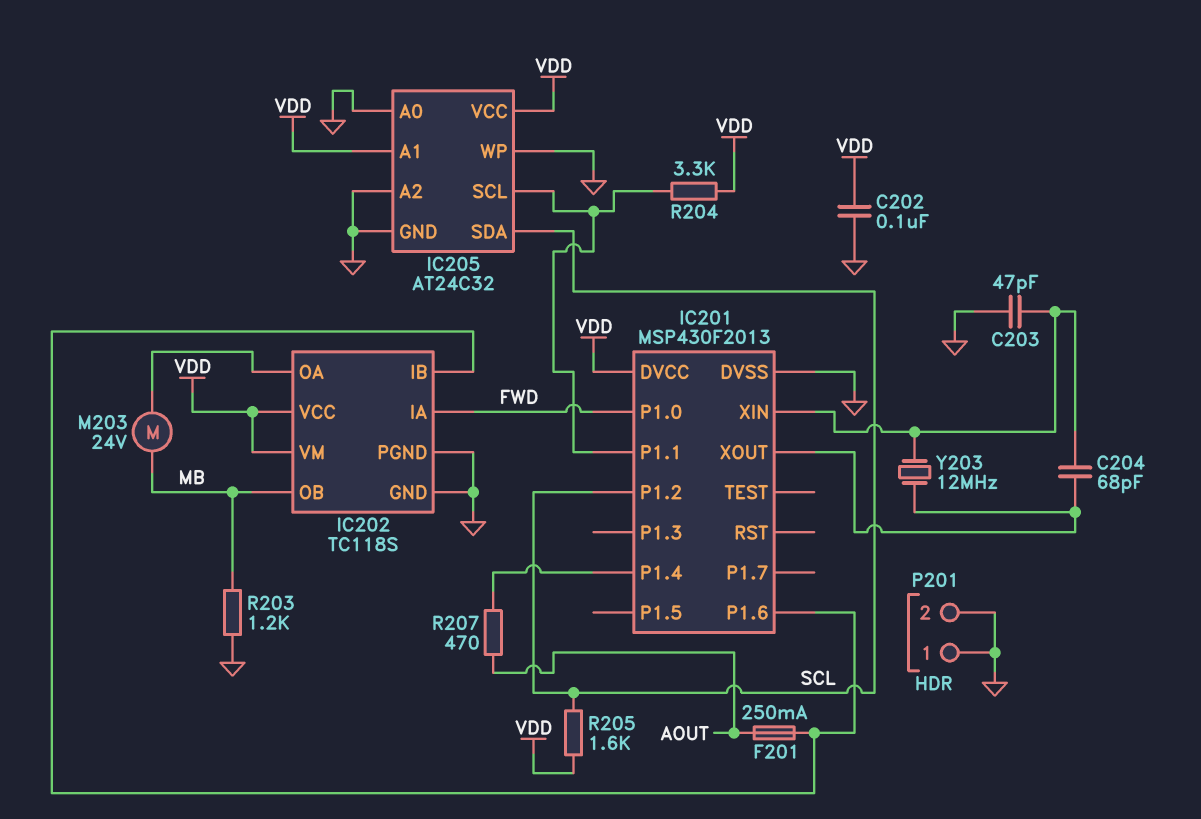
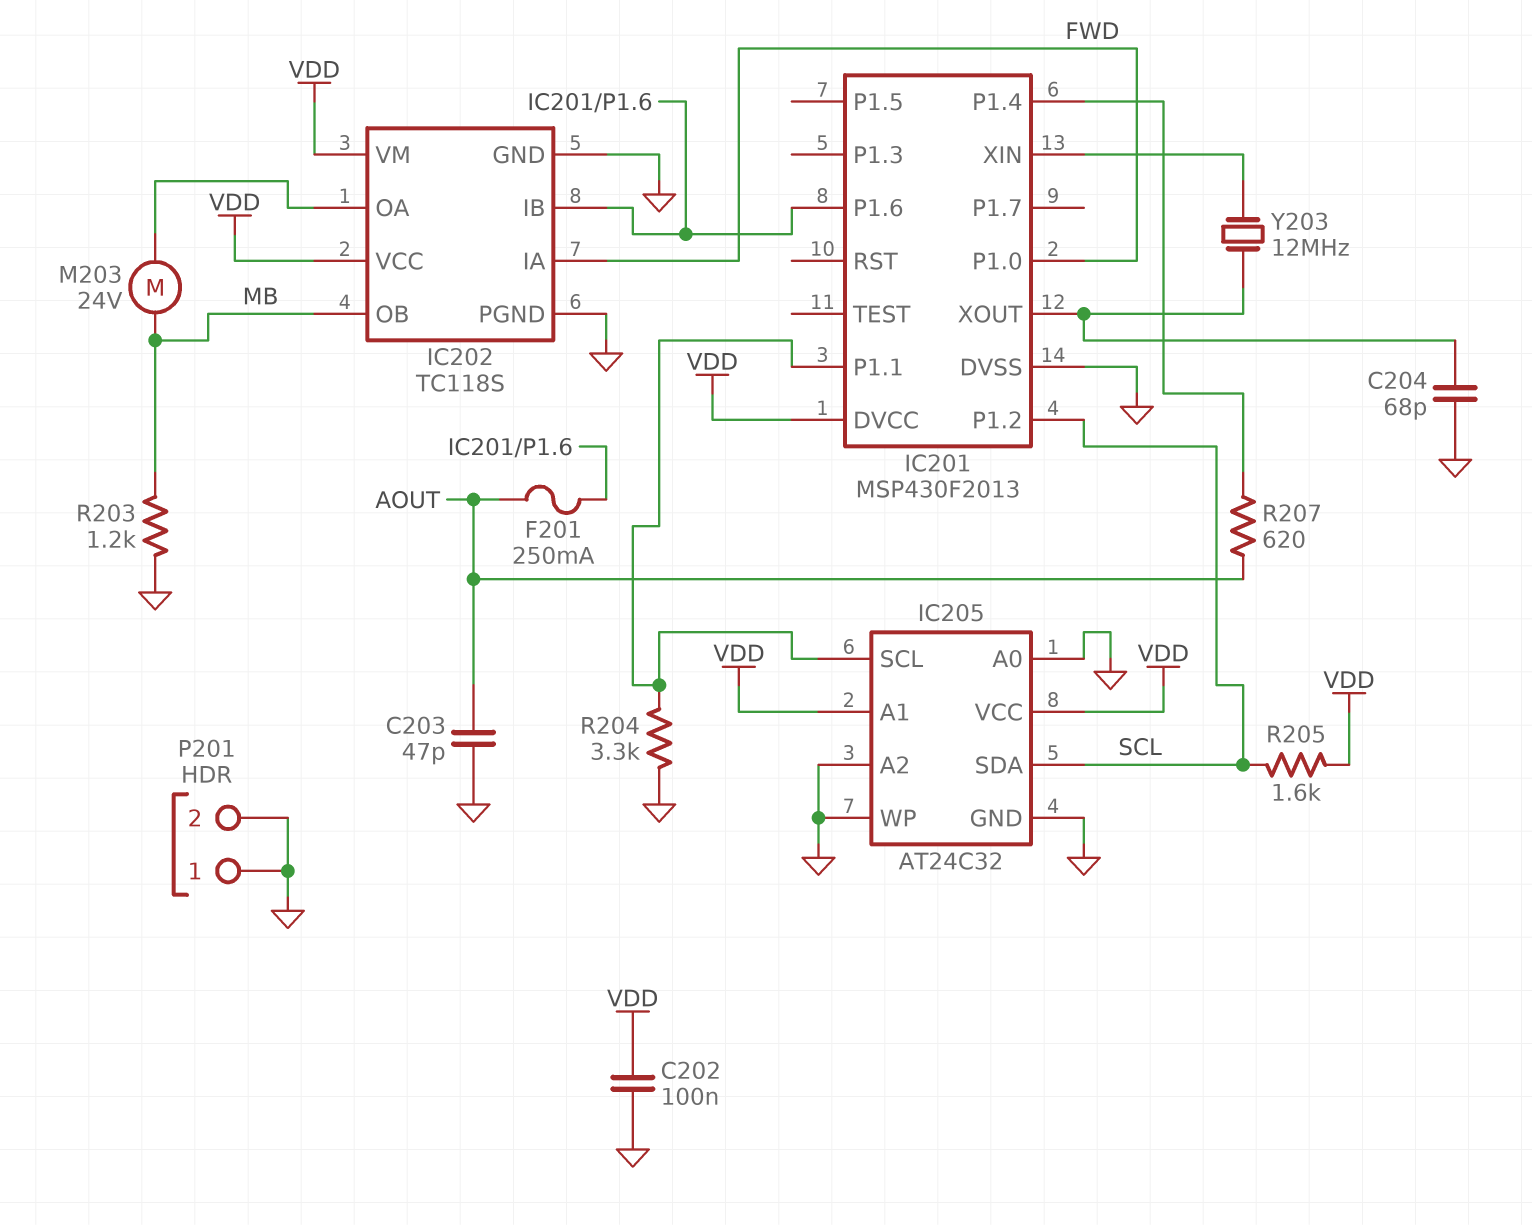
C203: 47pF (GND, IC201/XIN) -> 47pF (AOUT, GND)
C204: 68pF (IC201/XIN, IC201/XOUT) -> 68pF (GND, IC201/XOUT)
R204: 3.3k (IC201/P1.1, VDD) -> 3.3k (GND, IC201/P1.1)
R207: 470 (AOUT, IC201/P1.4) -> 620 (AOUT, IC201/P1.4)

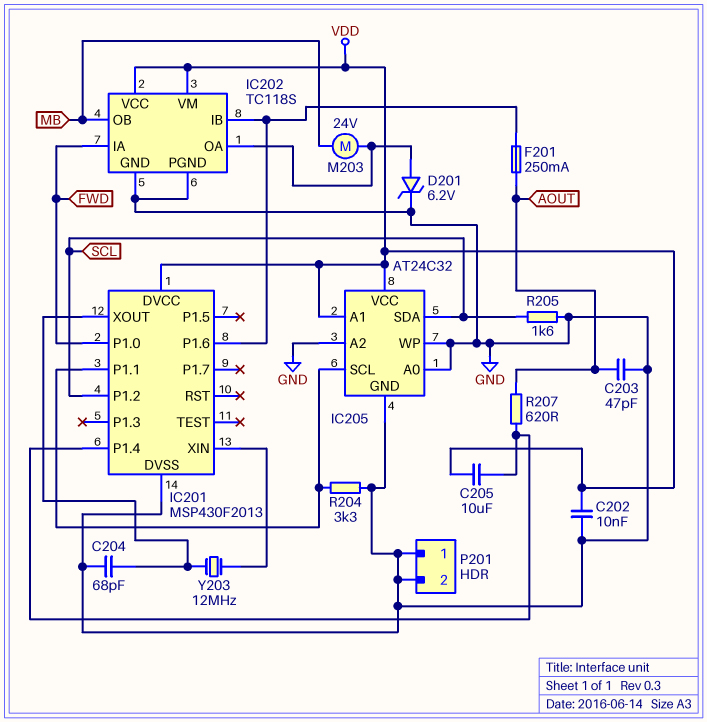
C202: 100nF (GND, VDD) -> 10nF (GND, VDD)
C205: none -> 10uF (IC201/P1.4, VDD)
D201: none -> zener 6.2V (A IC202/OA, K GND)
R203: 1.2k (GND, MB) -> none
R205: 1.6k (SCL, VDD) -> 1.6k (GND, SCL)

